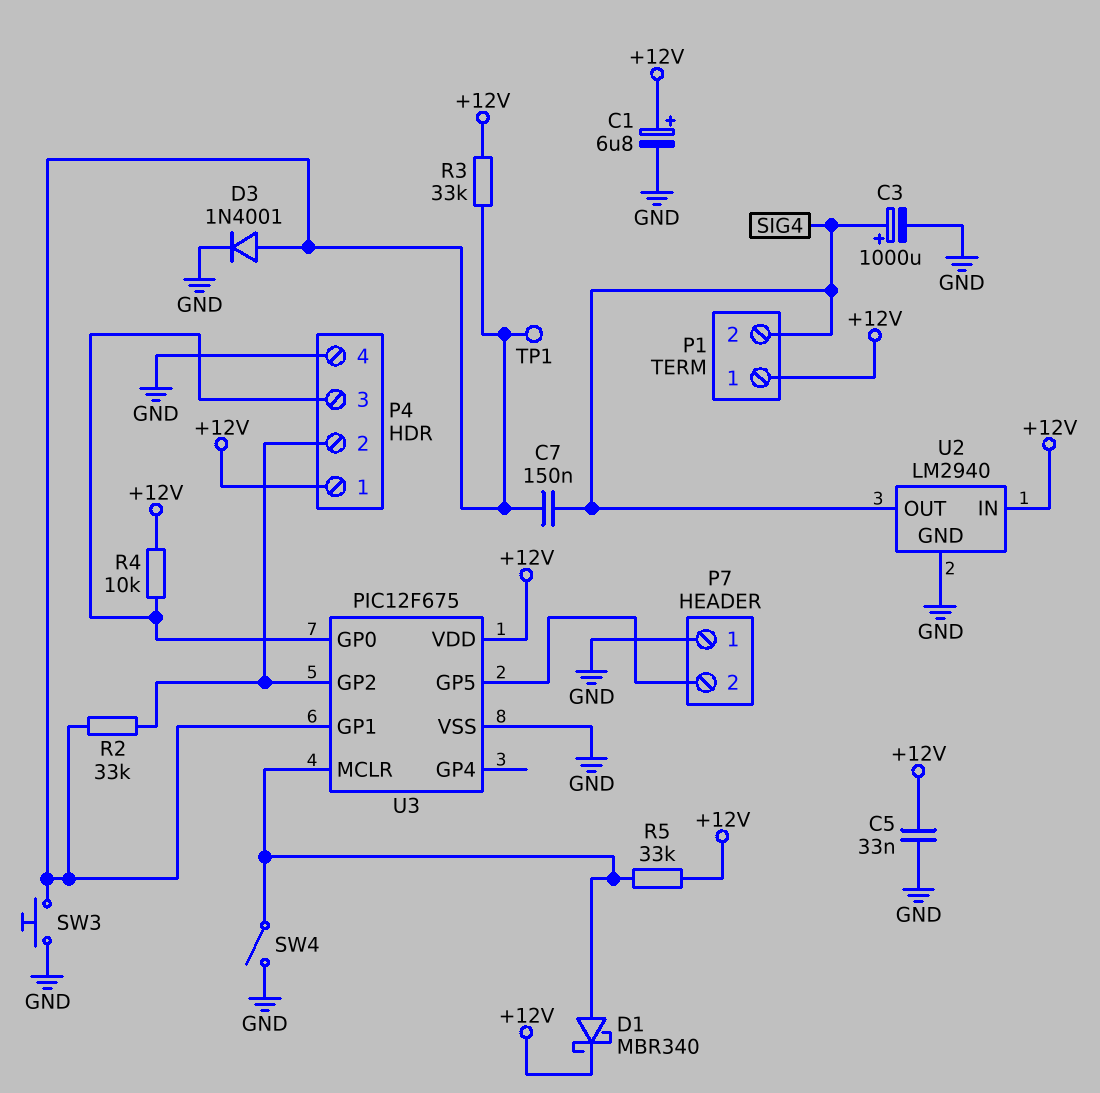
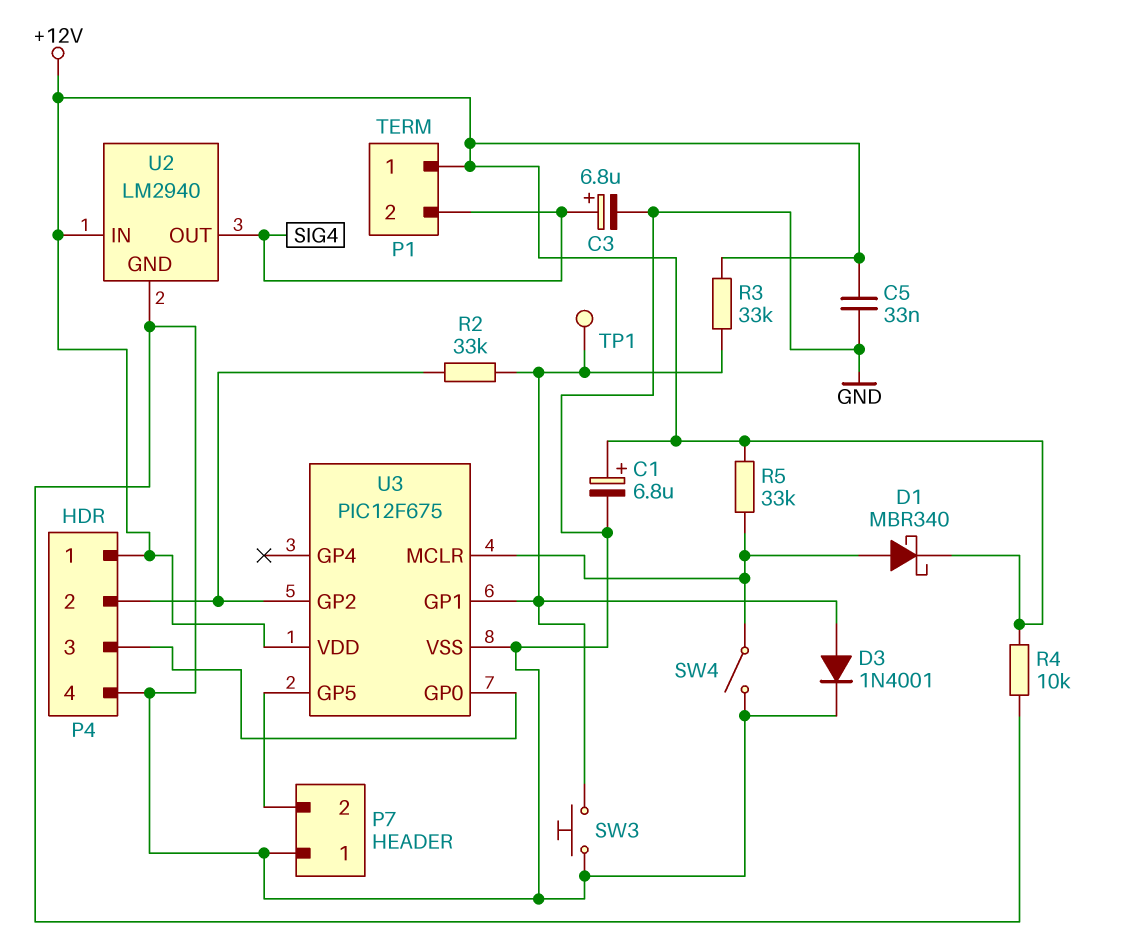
C3: 1000uF (plus SIG4, minus GND) -> 6.8uF (plus SIG4, minus GND)
C7: 150nF (SIG4, U3/GP1) -> none
R4: 10k (+12V, P4/3) -> 10k (+12V, GND)

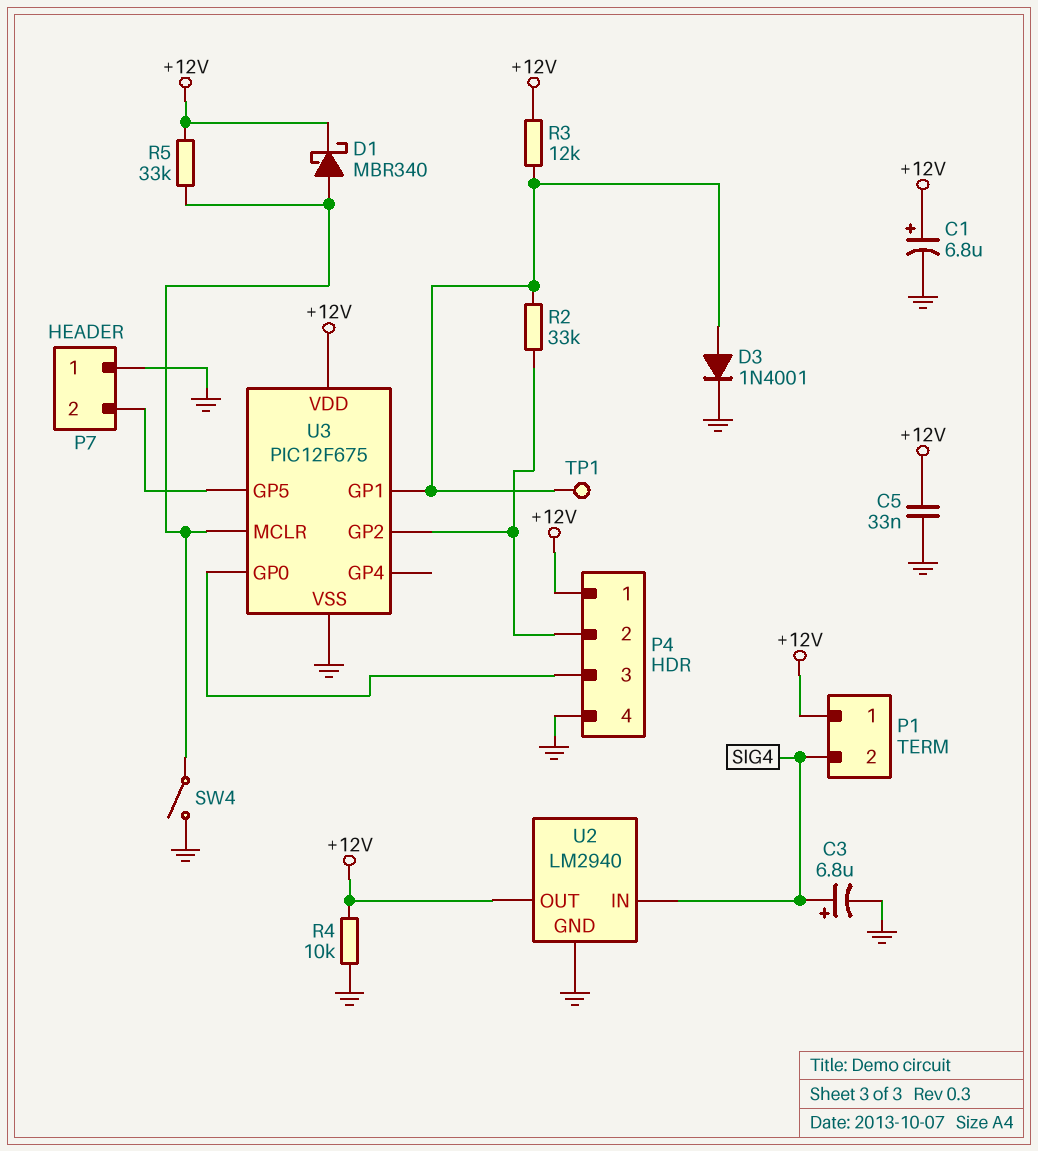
R3: 33k (+12V, U3/GP1) -> 12k (+12V, U3/GP1)
SW3: button (GND, U3/GP1) -> none
U2 pin IN: +12V -> SIG4
U2 pin OUT: SIG4 -> +12V

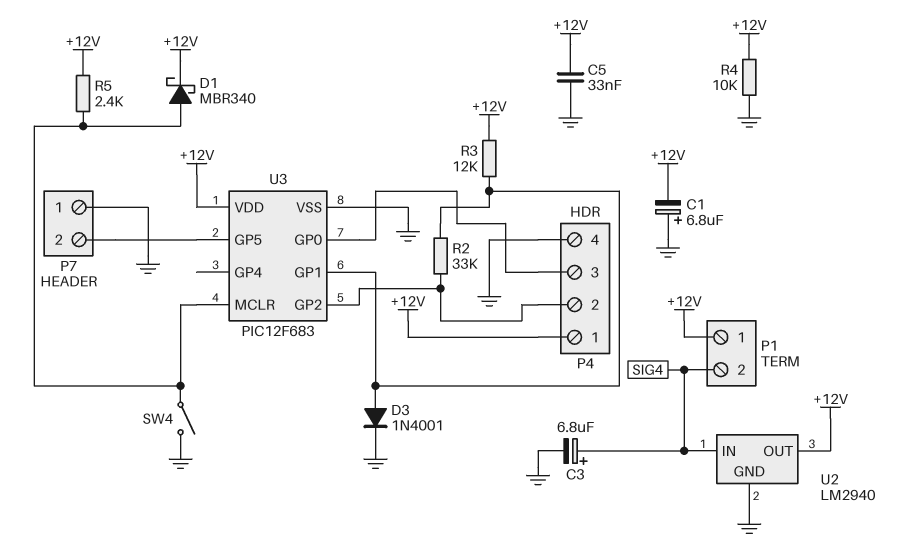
C1: 6.8uF (plus +12V, minus GND) -> 6.8uF (plus GND, minus +12V)
R5: 33k (+12V, U3/MCLR) -> 2.4k (+12V, U3/MCLR)
TP1: test point (U3/GP1) -> none
U3: PIC12F675 -> PIC12F683

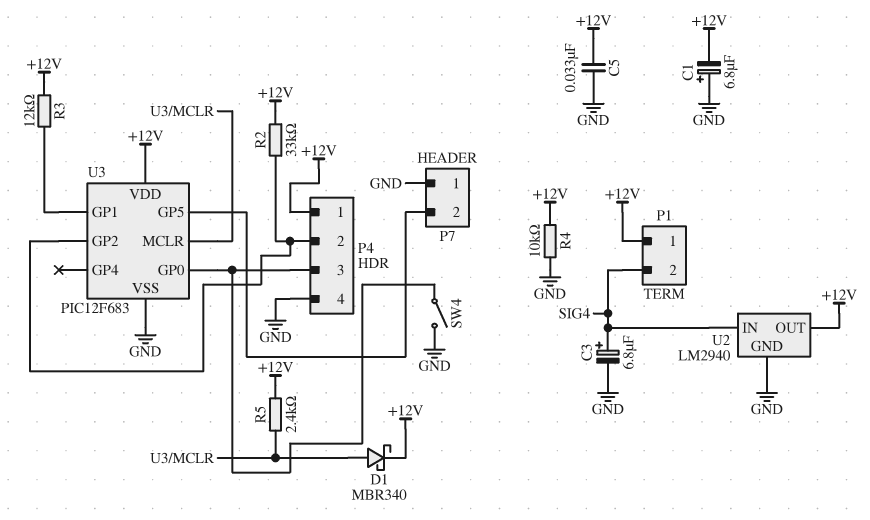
D3: diode 1N4001 (A U3/GP1, K GND) -> none
R2: 33k (P4/2, U3/GP1) -> 33k (+12V, P4/2)
SW4: switch (GND, U3/MCLR) -> switch (GND, P4/3)

